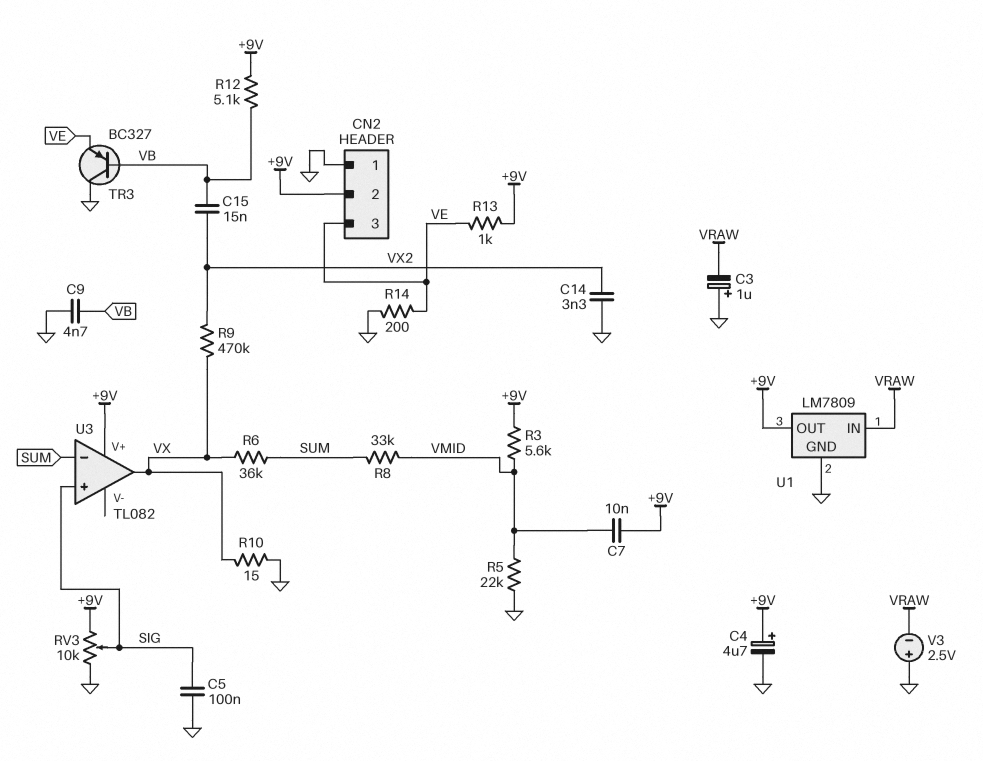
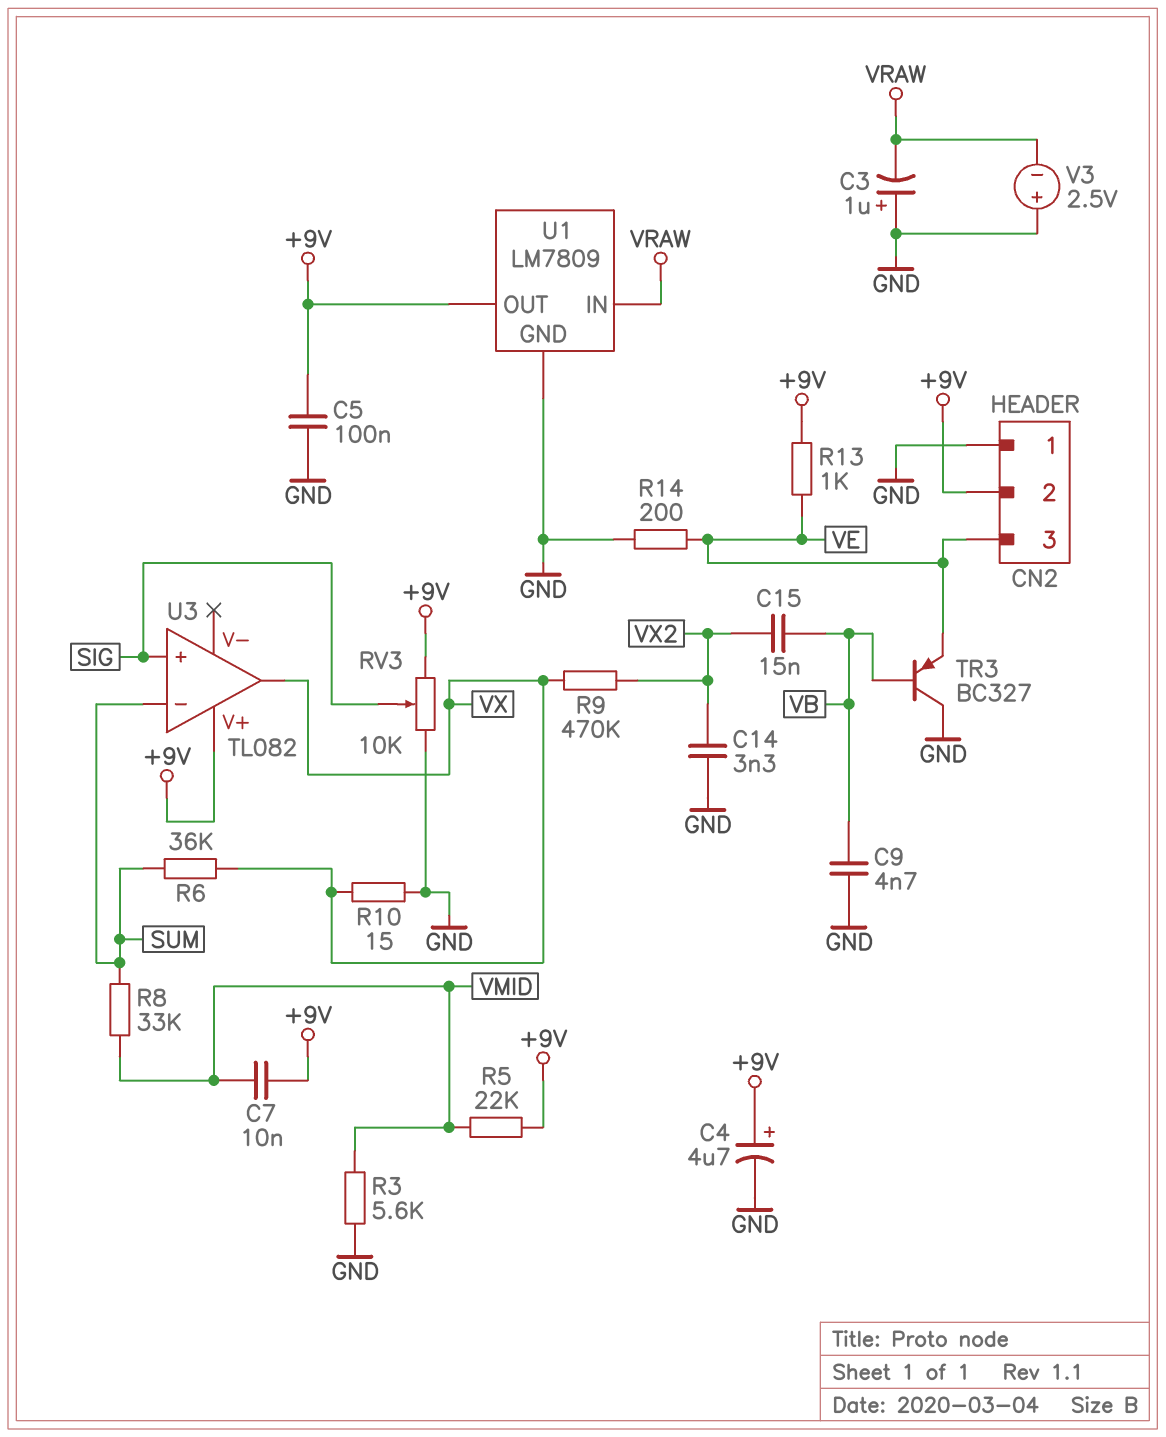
C5: 100nF (GND, SIG) -> 100nF (+9V, GND)
R3: 5.6k (+9V, VMID) -> 5.6k (GND, VMID)
R5: 22k (GND, VMID) -> 22k (+9V, VMID)
R12: 5.1k (+9V, VB) -> none

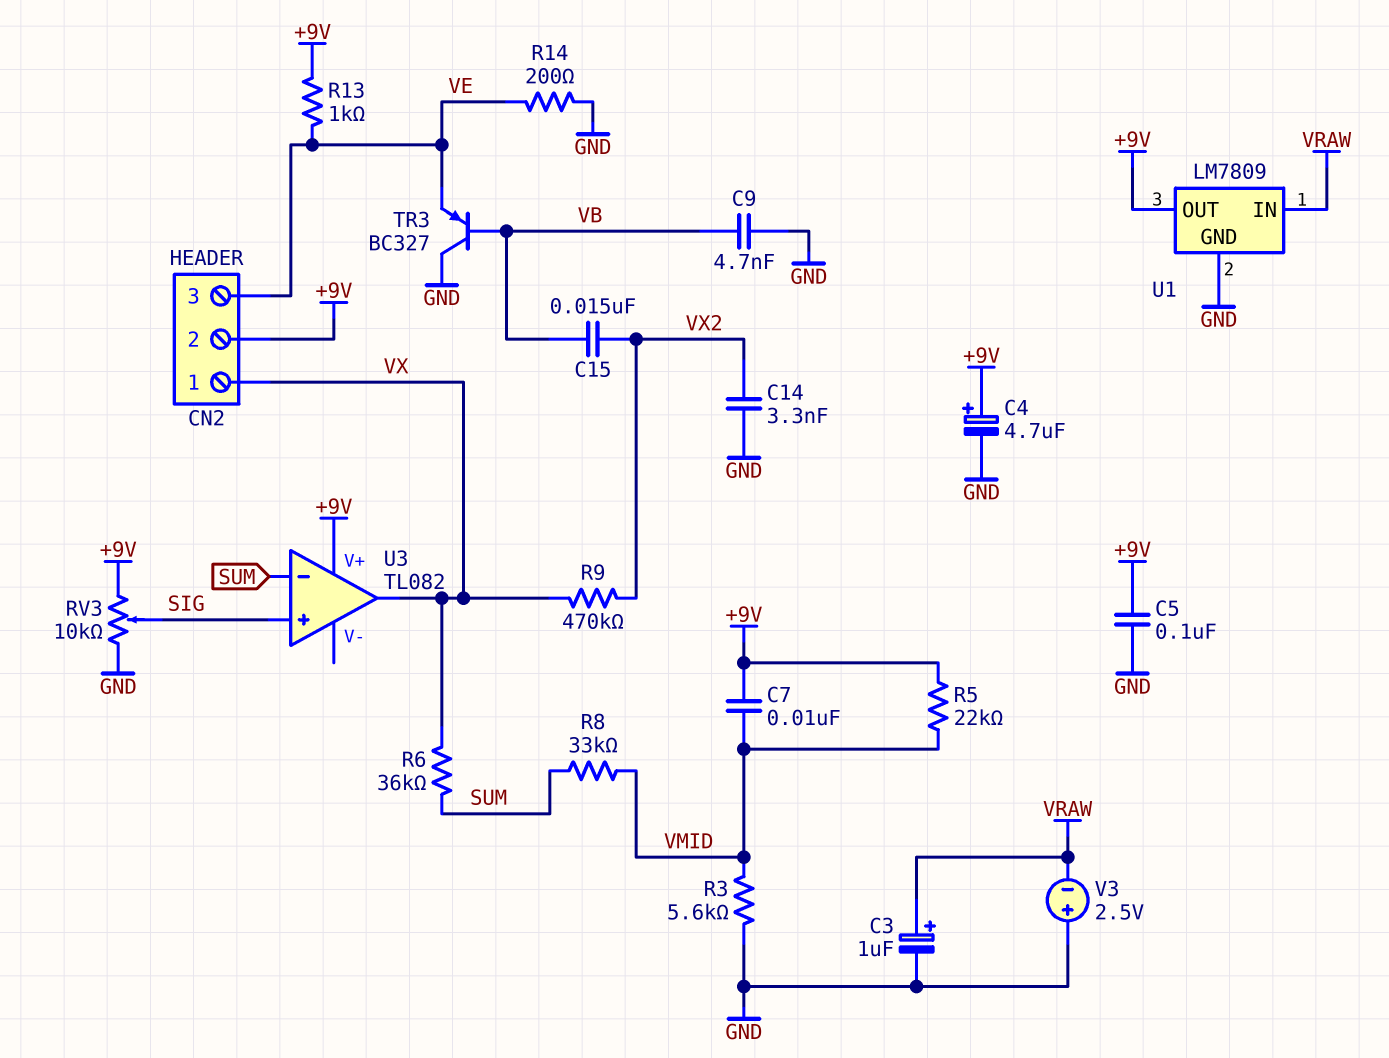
C3: 1uF (plus GND, minus VRAW) -> 1uF (plus VRAW, minus GND)
CN2 pin 1: GND -> VX
R10: 15 (GND, VX) -> none

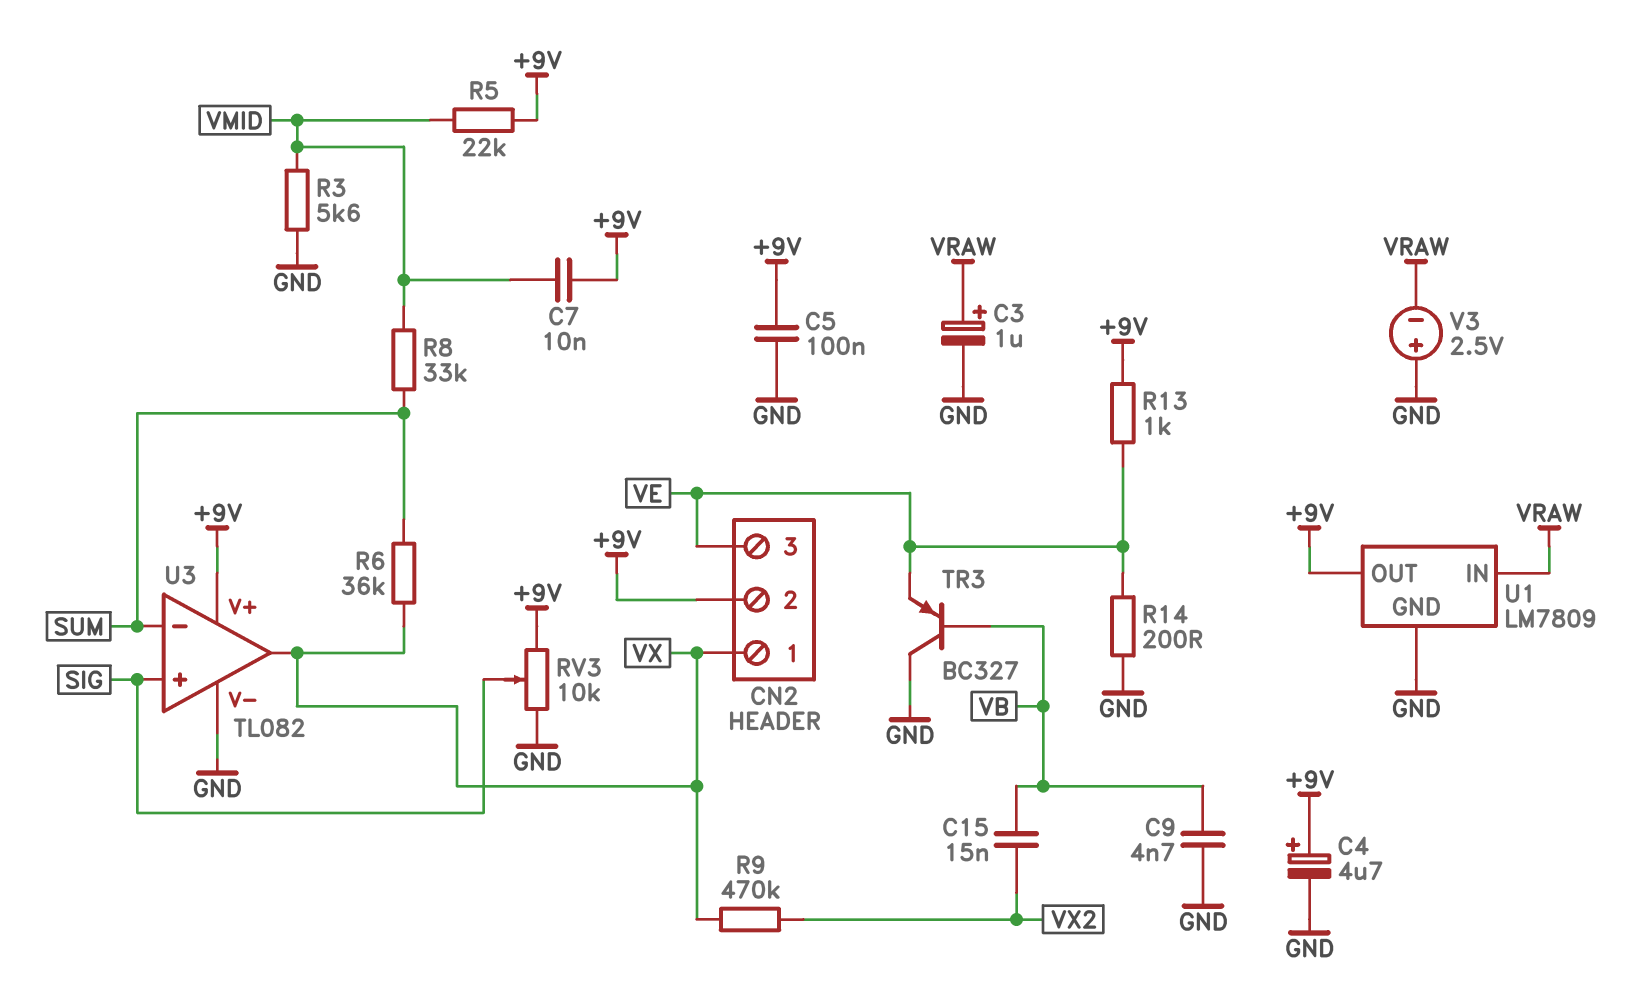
C14: 3.3nF (GND, VX2) -> none
U3 pin V-: none -> GND

